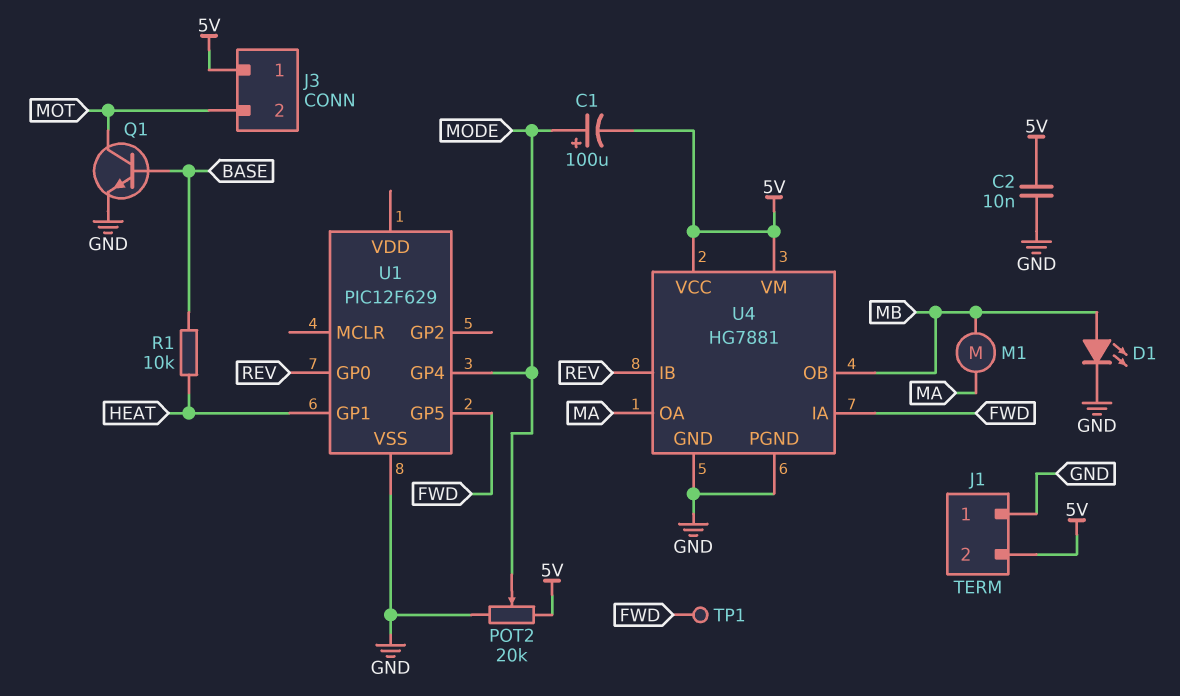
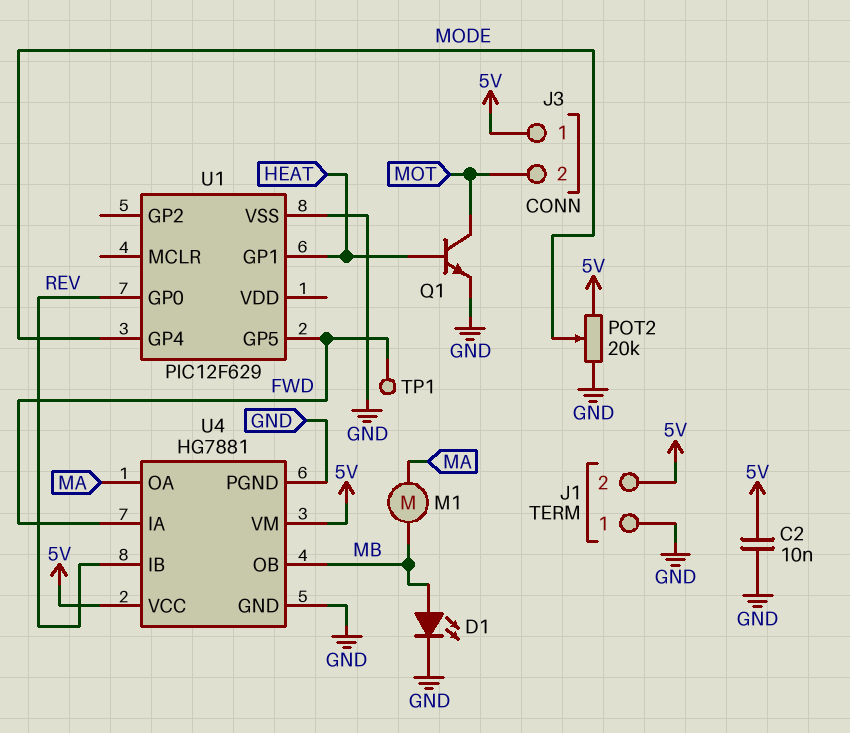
C1: 100uF (plus MODE, minus 5V) -> none
Q1: NPN (B BASE, C MOT, E GND) -> NPN (B HEAT, C MOT, E GND)
R1: 10k (BASE, HEAT) -> none

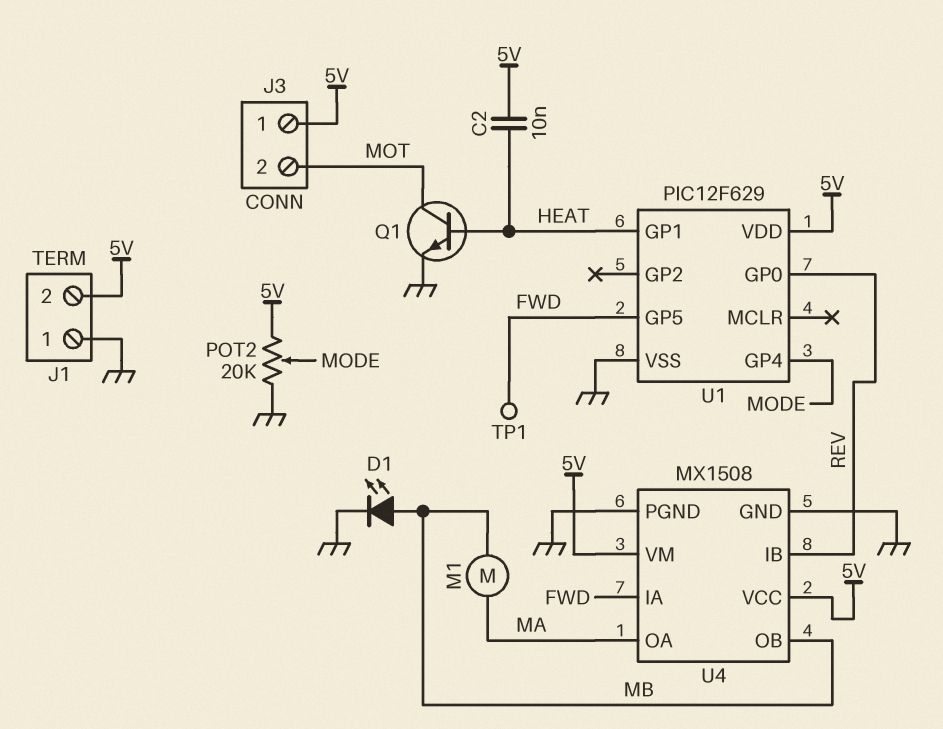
C2: 10nF (5V, GND) -> 10nF (5V, HEAT)
U1 pin VDD: none -> 5V
U4: HG7881 -> MX1508

